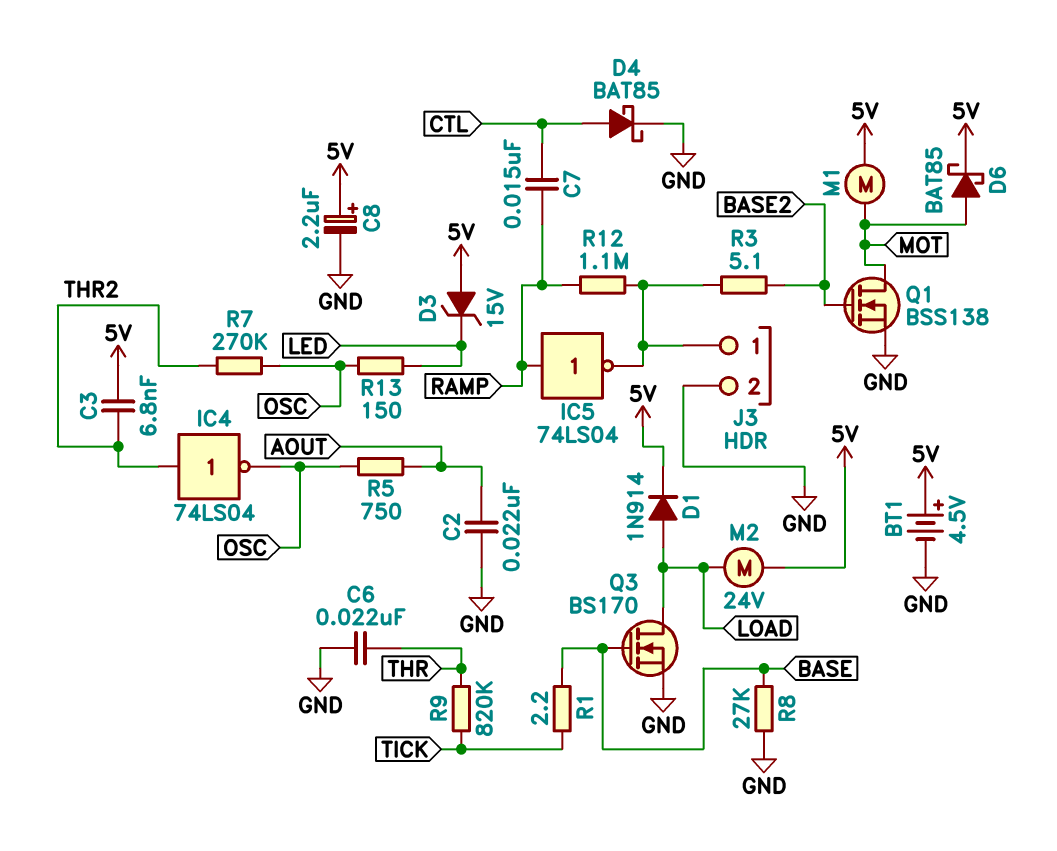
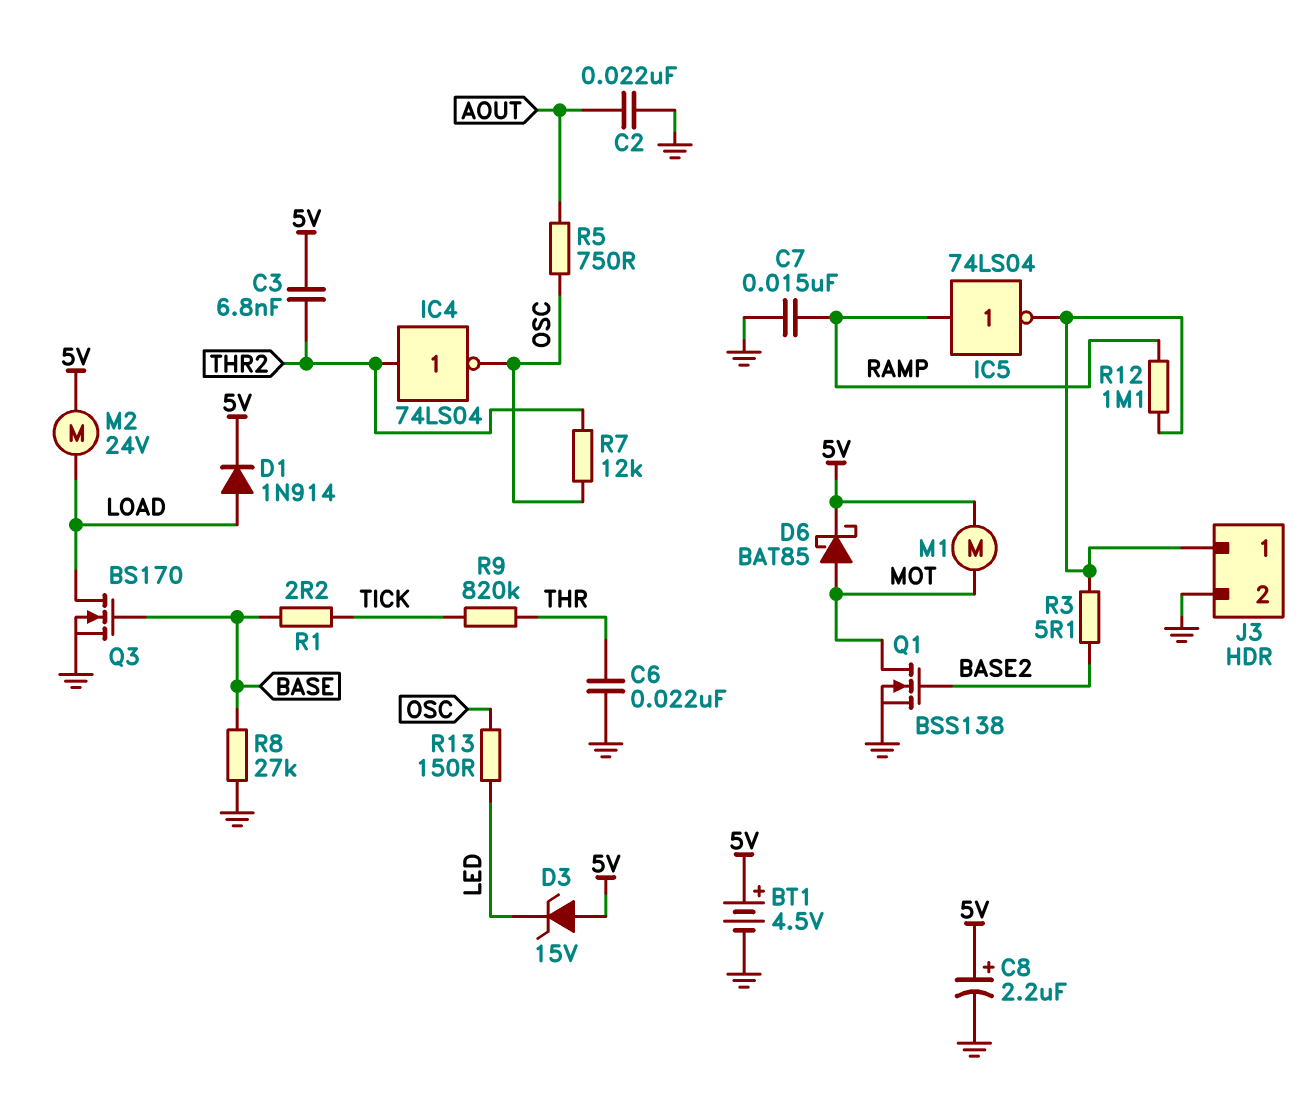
C7: 15nF (CTL, RAMP) -> 15nF (GND, RAMP)
D4: schottky BAT85 (A CTL, K GND) -> none
R7: 270k (OSC, THR2) -> 12k (OSC, THR2)

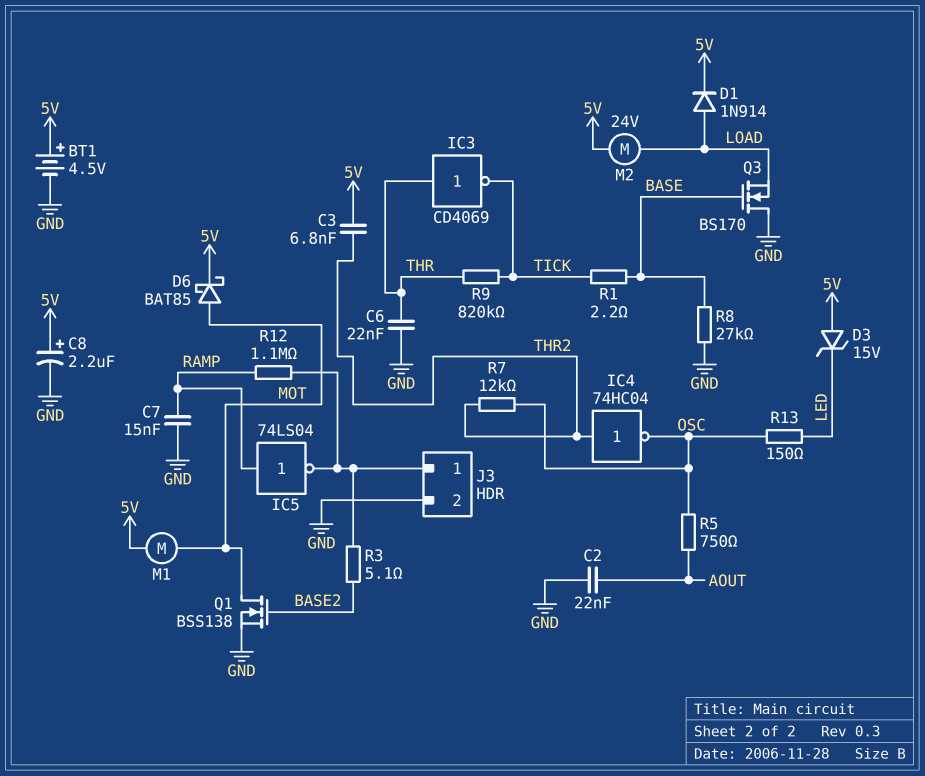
IC3: none -> NOT CD4069 (in THR, out TICK)
IC4: NOT 74LS04 (in THR2, out OSC) -> NOT 74HC04 (in THR2, out OSC)
Q3: NMOS BS170 (G BASE, D LOAD, S GND) -> NMOS BS170 (G BASE, D GND, S LOAD)

